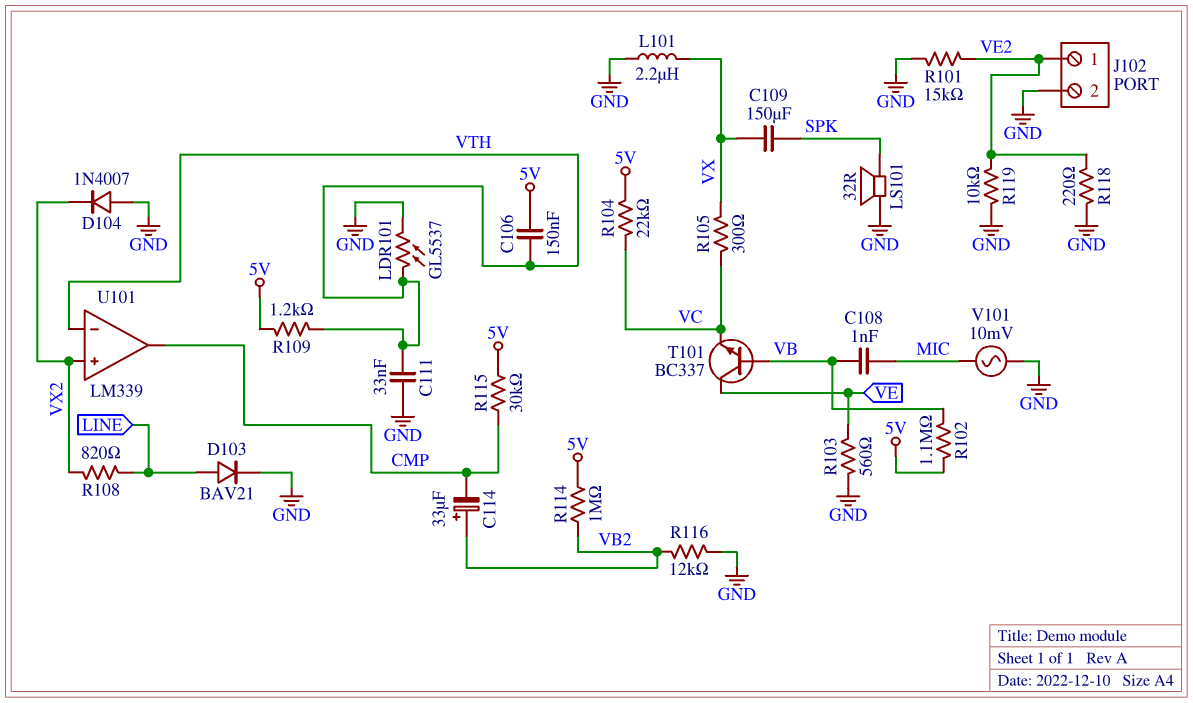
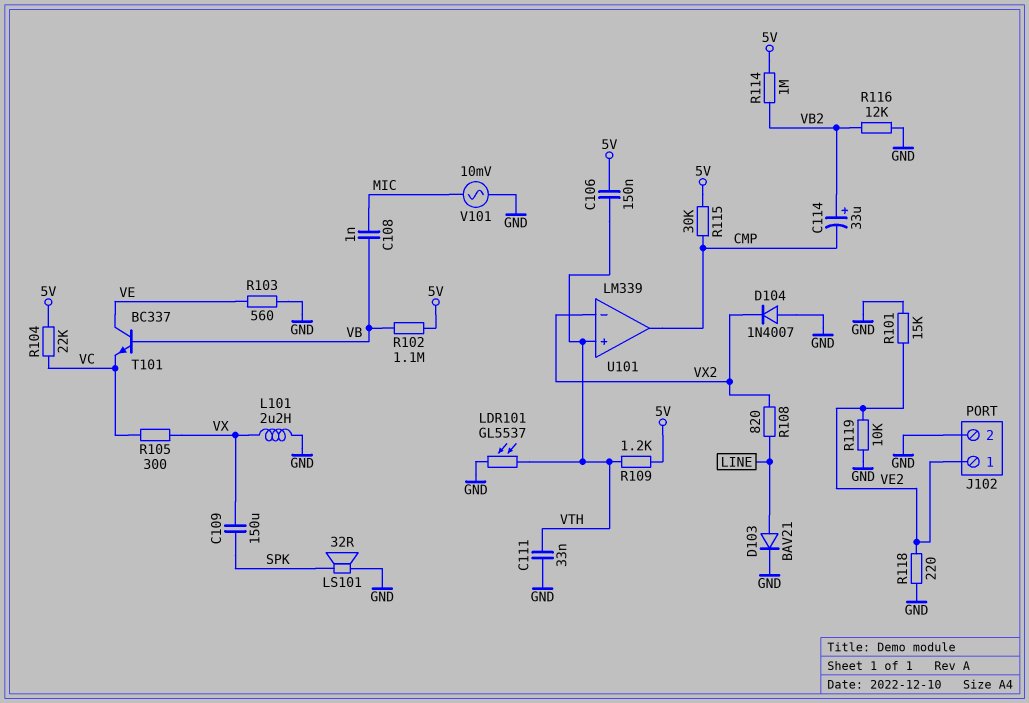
U101 pin in+: VX2 -> VTH
U101 pin in-: VTH -> VX2

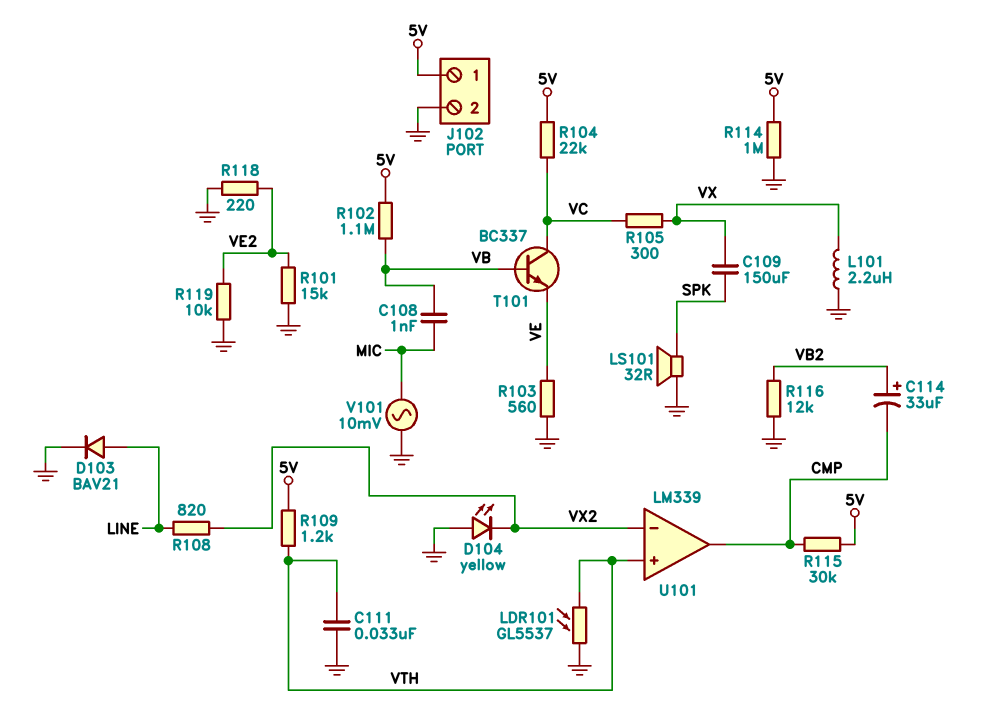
C106: 150nF (5V, VTH) -> none
D104: diode 1N4007 (A GND, K VX2) -> LED yellow (A GND, K VX2)
J102 pin 1: VE2 -> 5V
R114: 1M (5V, VB2) -> 1M (5V, GND)
T101: NPN BC337 (B VB, C VE, E VC) -> NPN BC337 (B VB, C VC, E VE)

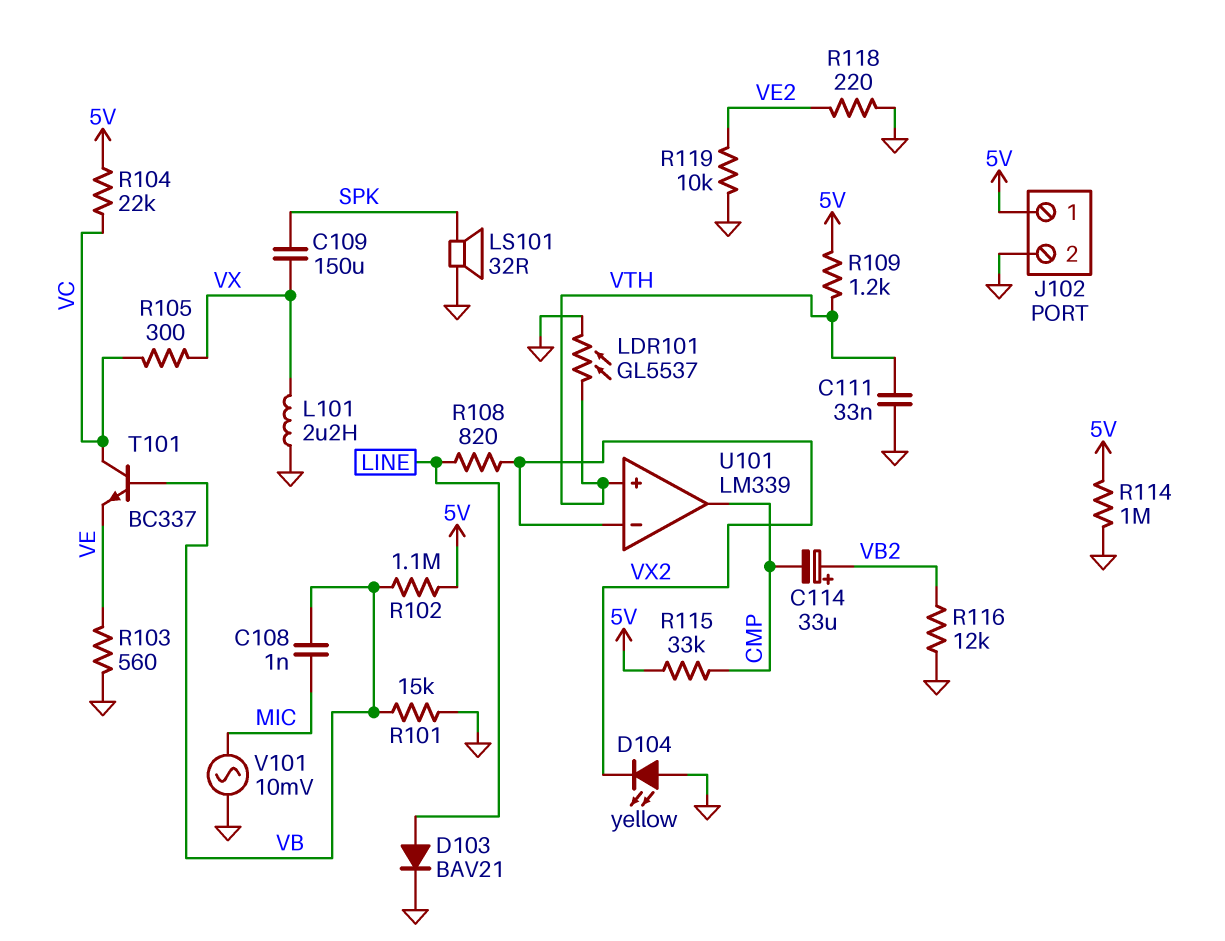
R101: 15k (GND, VE2) -> 15k (GND, VB)
R115: 30k (5V, CMP) -> 33k (5V, CMP)

